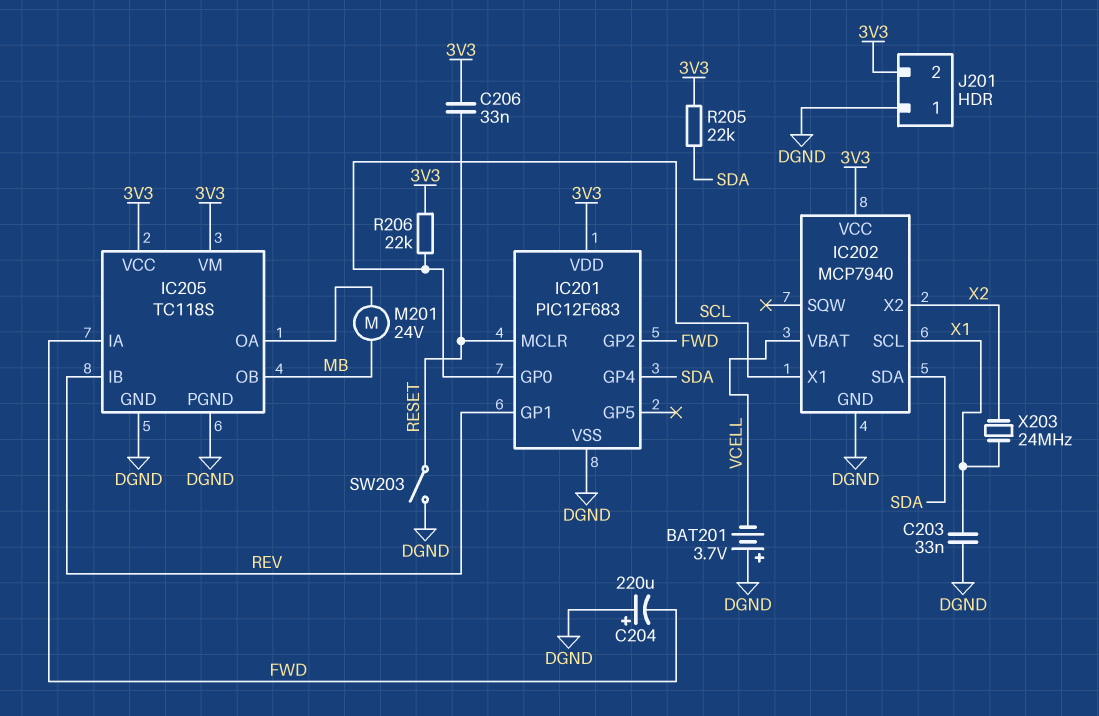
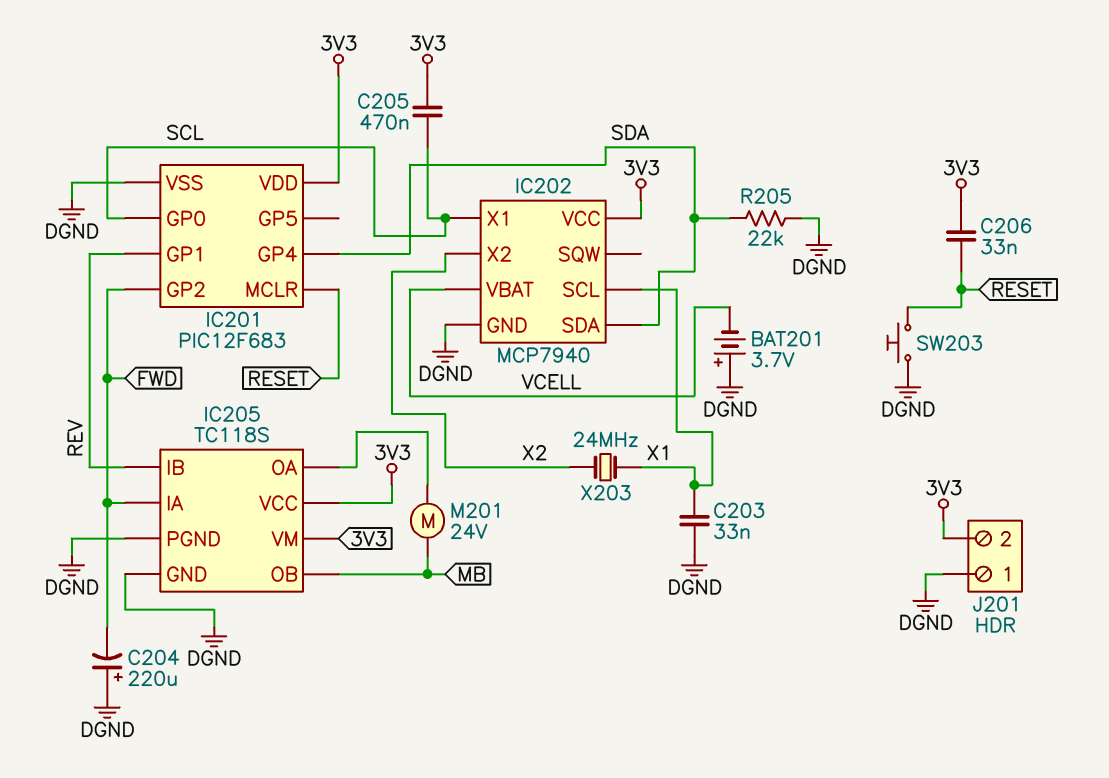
C205: none -> 470nF (3V3, SCL)
R205: 22k (3V3, SDA) -> 22k (DGND, SDA)
R206: 22k (3V3, SCL) -> none
SW203: switch (DGND, RESET) -> button (DGND, RESET)

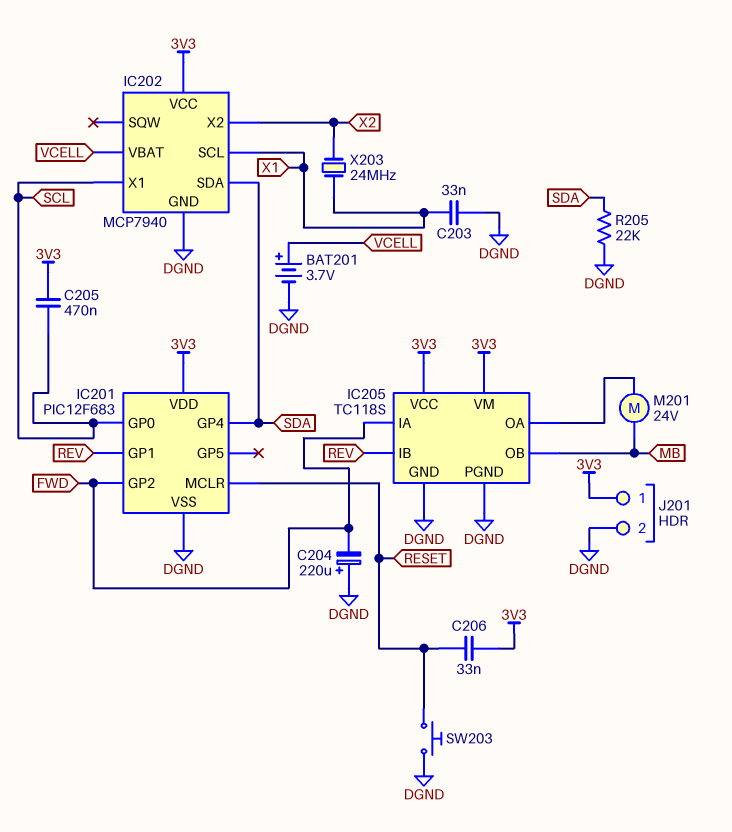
BAT201: 3.7V (plus DGND, minus VCELL) -> 3.7V (plus VCELL, minus DGND)
J201 pin 1: DGND -> 3V3
J201 pin 2: 3V3 -> DGND

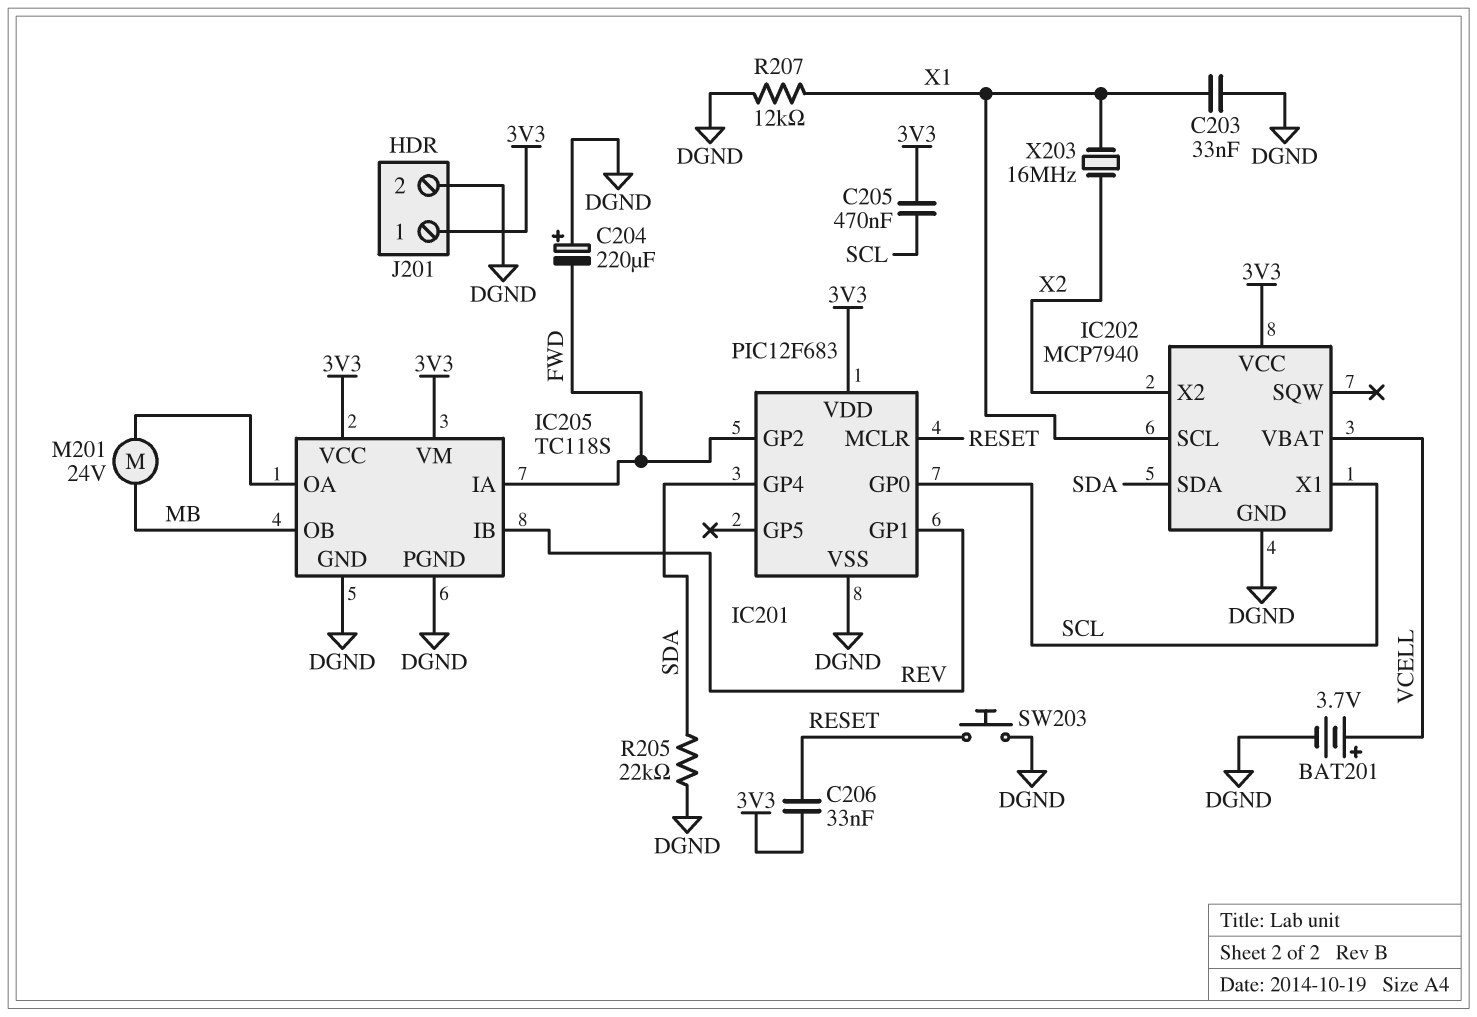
R207: none -> 12k (DGND, X1)
X203: 24MHz (X1, X2) -> 16MHz (X1, X2)

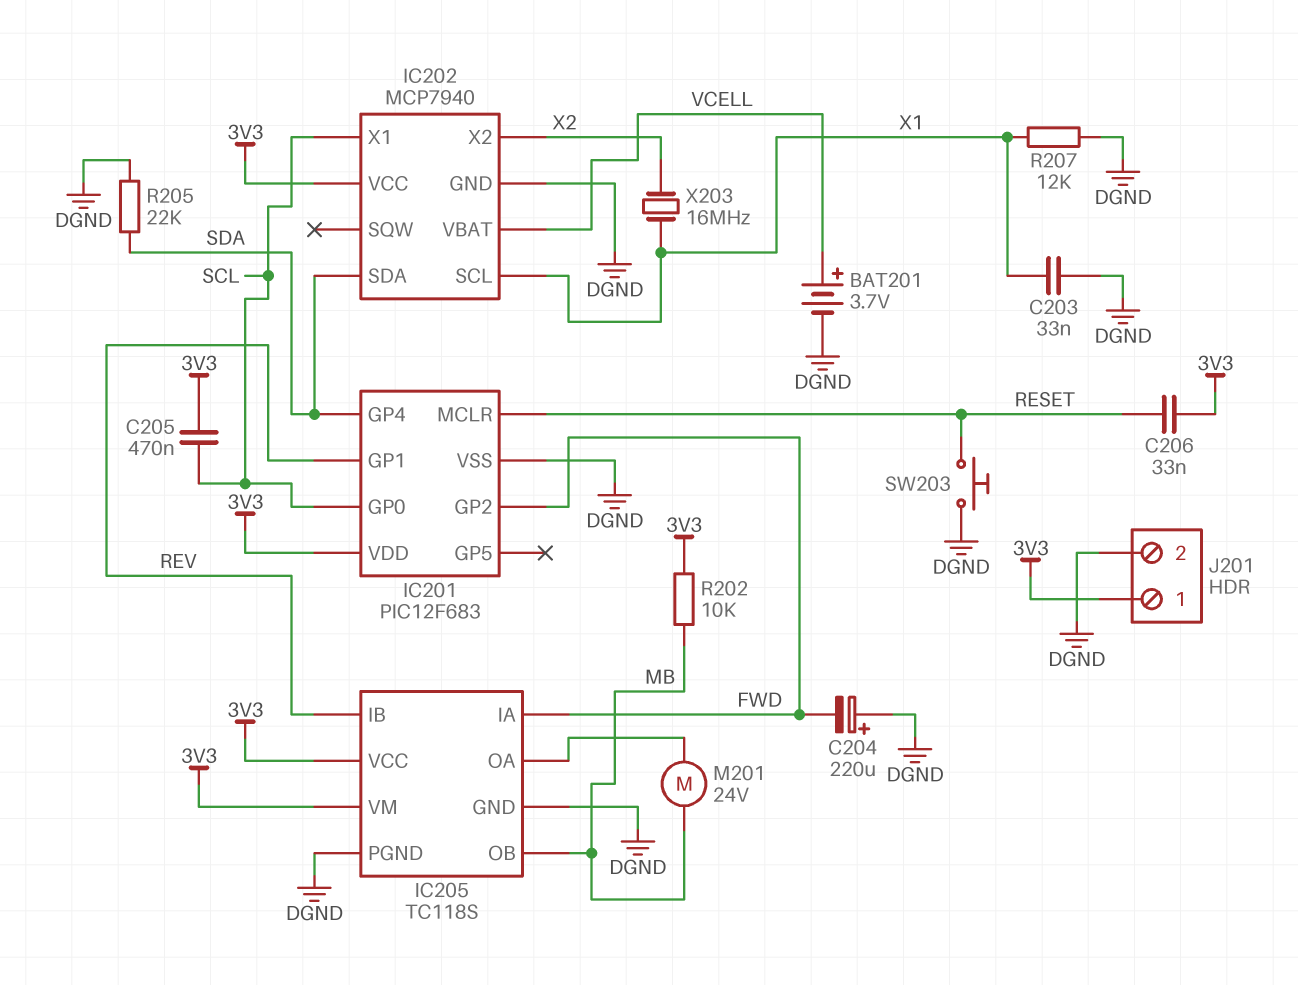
R202: none -> 10k (3V3, MB)

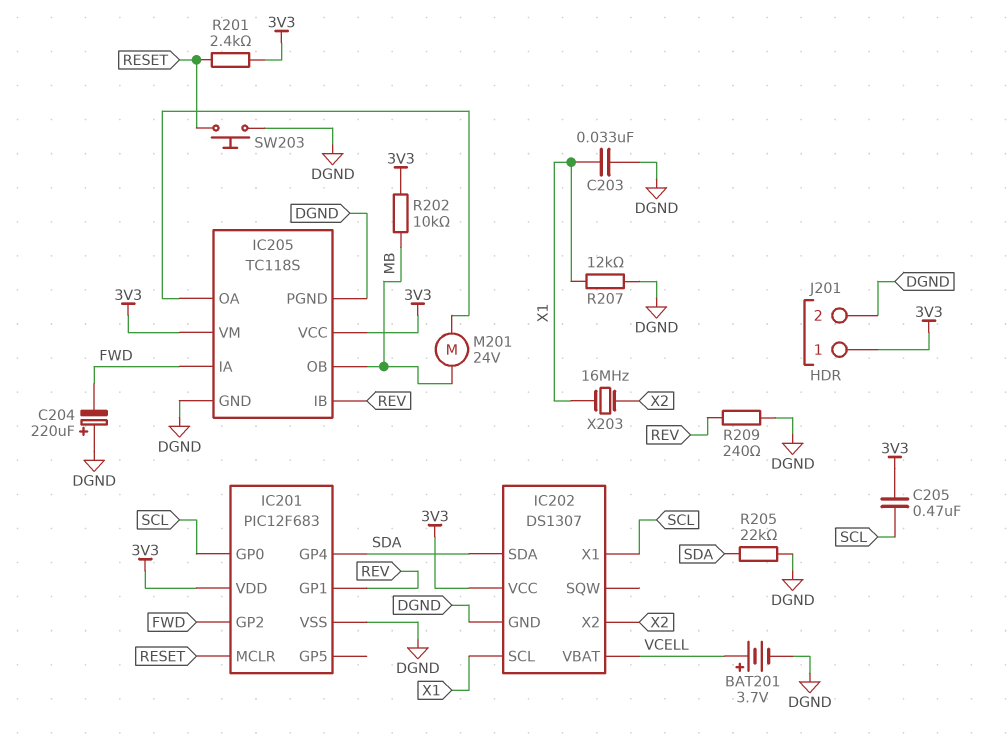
C206: 33nF (3V3, RESET) -> none
IC202: MCP7940 -> DS1307
R201: none -> 2.4k (3V3, RESET)
R209: none -> 240 (DGND, REV)

